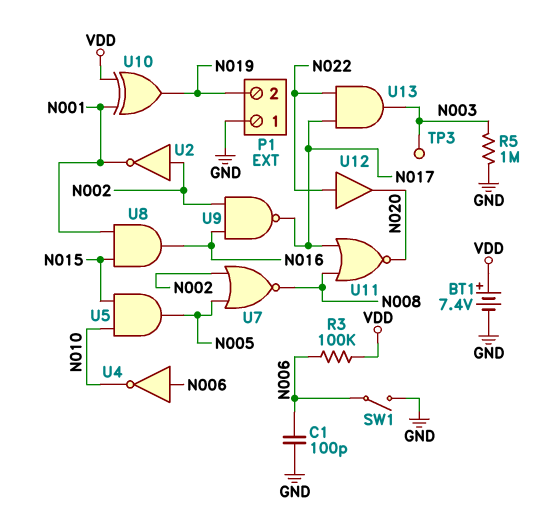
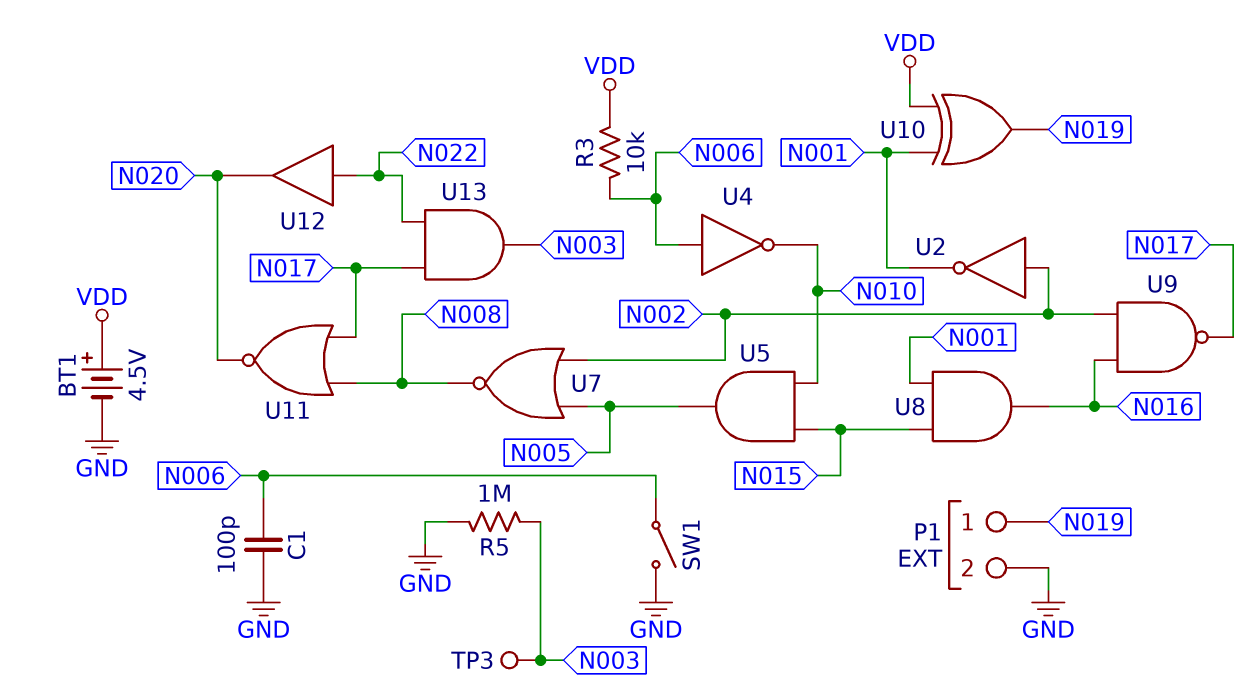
BT1: 7.4V (plus VDD, minus GND) -> 4.5V (plus VDD, minus GND)
P1 pin 1: GND -> N019
P1 pin 2: N019 -> GND
R3: 100k (N006, VDD) -> 10k (N006, VDD)

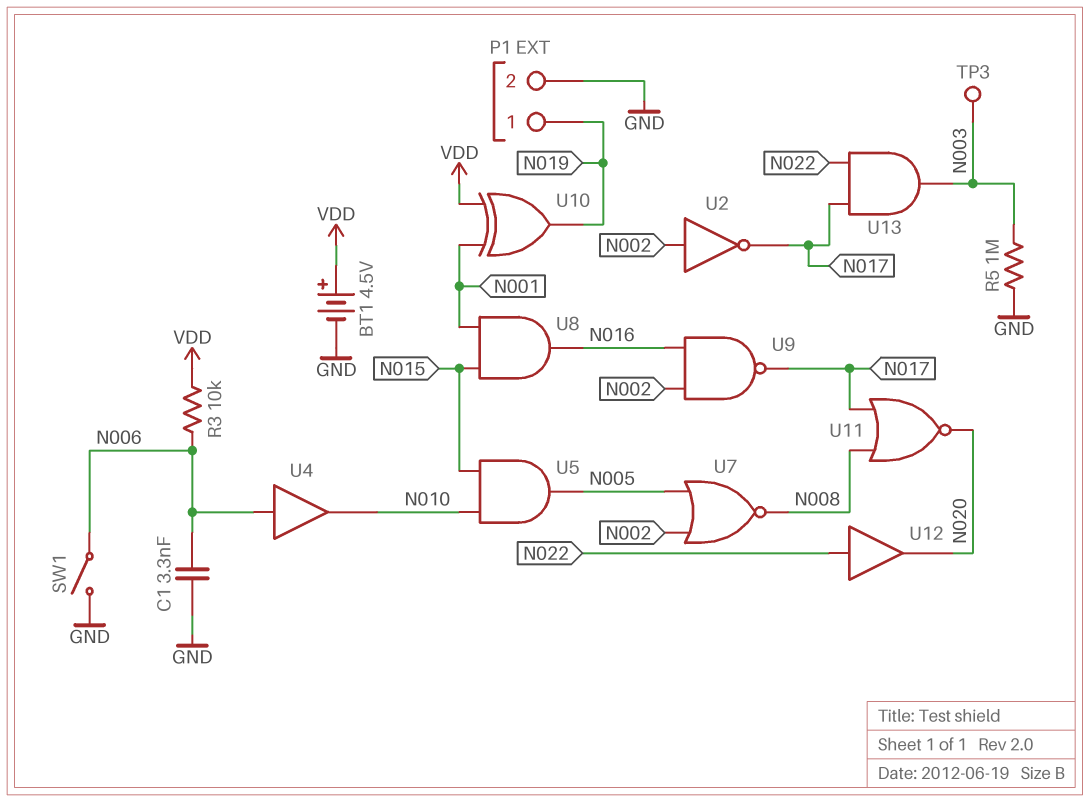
C1: 100pF (GND, N006) -> 3.3nF (GND, N006)
U2: NOT (in N002, out N001) -> NOT (in N002, out N017)
U4: NOT (in N006, out N010) -> buffer (in N006, out N010)

